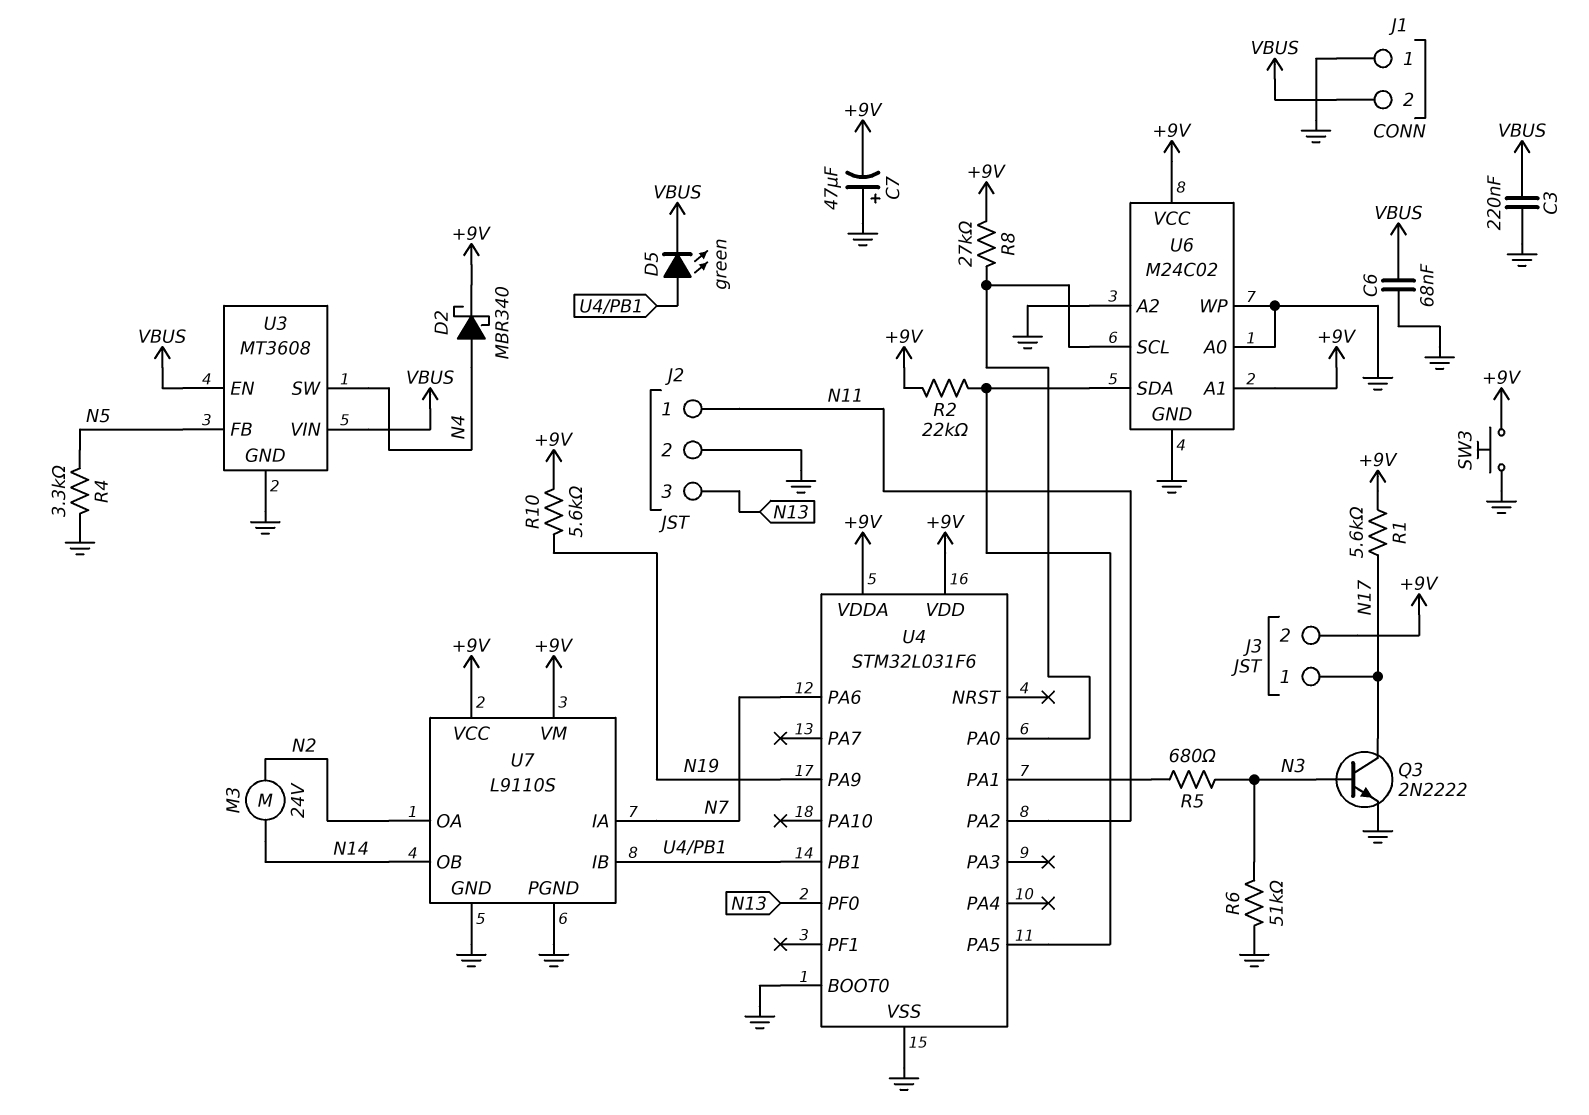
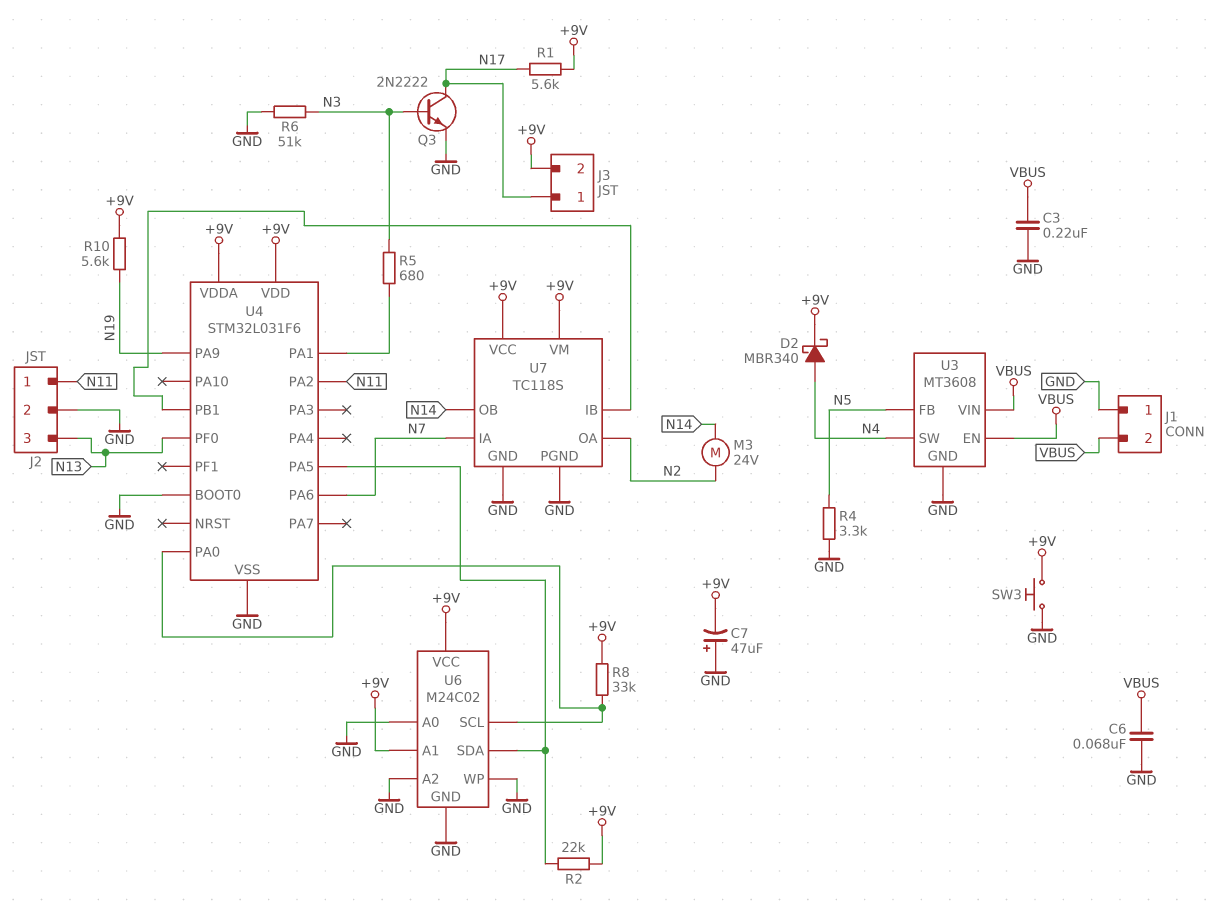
D5: LED green (A U4/PB1, K VBUS) -> none
R8: 27k (+9V, U4/PA0) -> 33k (+9V, U4/PA0)
U7: L9110S -> TC118S

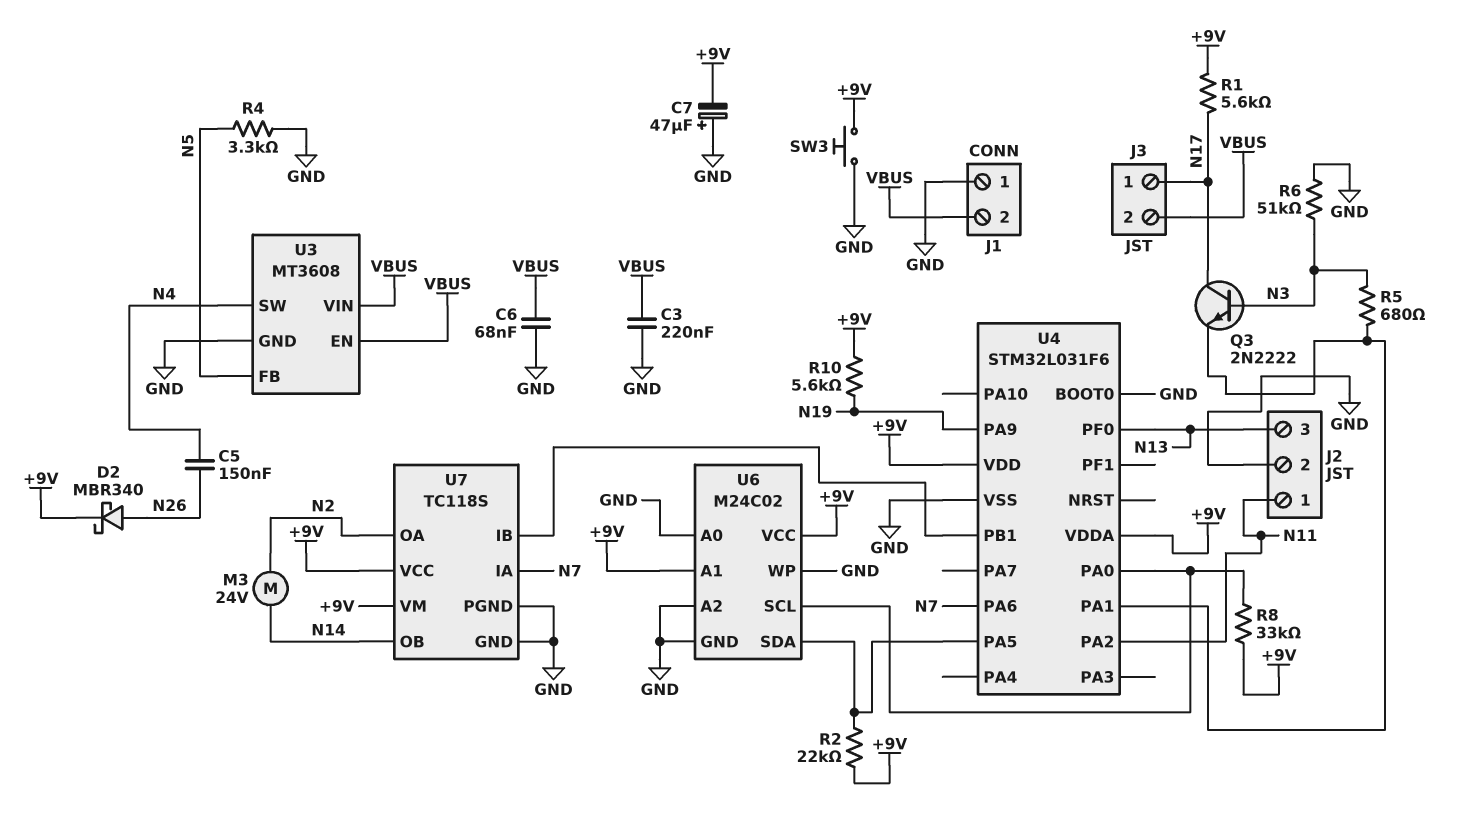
C5: none -> 150nF (N4, N26)
D2: schottky MBR340 (A N4, K +9V) -> schottky MBR340 (A N26, K +9V)
J3 pin 2: +9V -> VBUS
Q3: NPN 2N2222 (B N3, C N17, E GND) -> NPN 2N2222 (B N3, C N17, E U4/PA1)

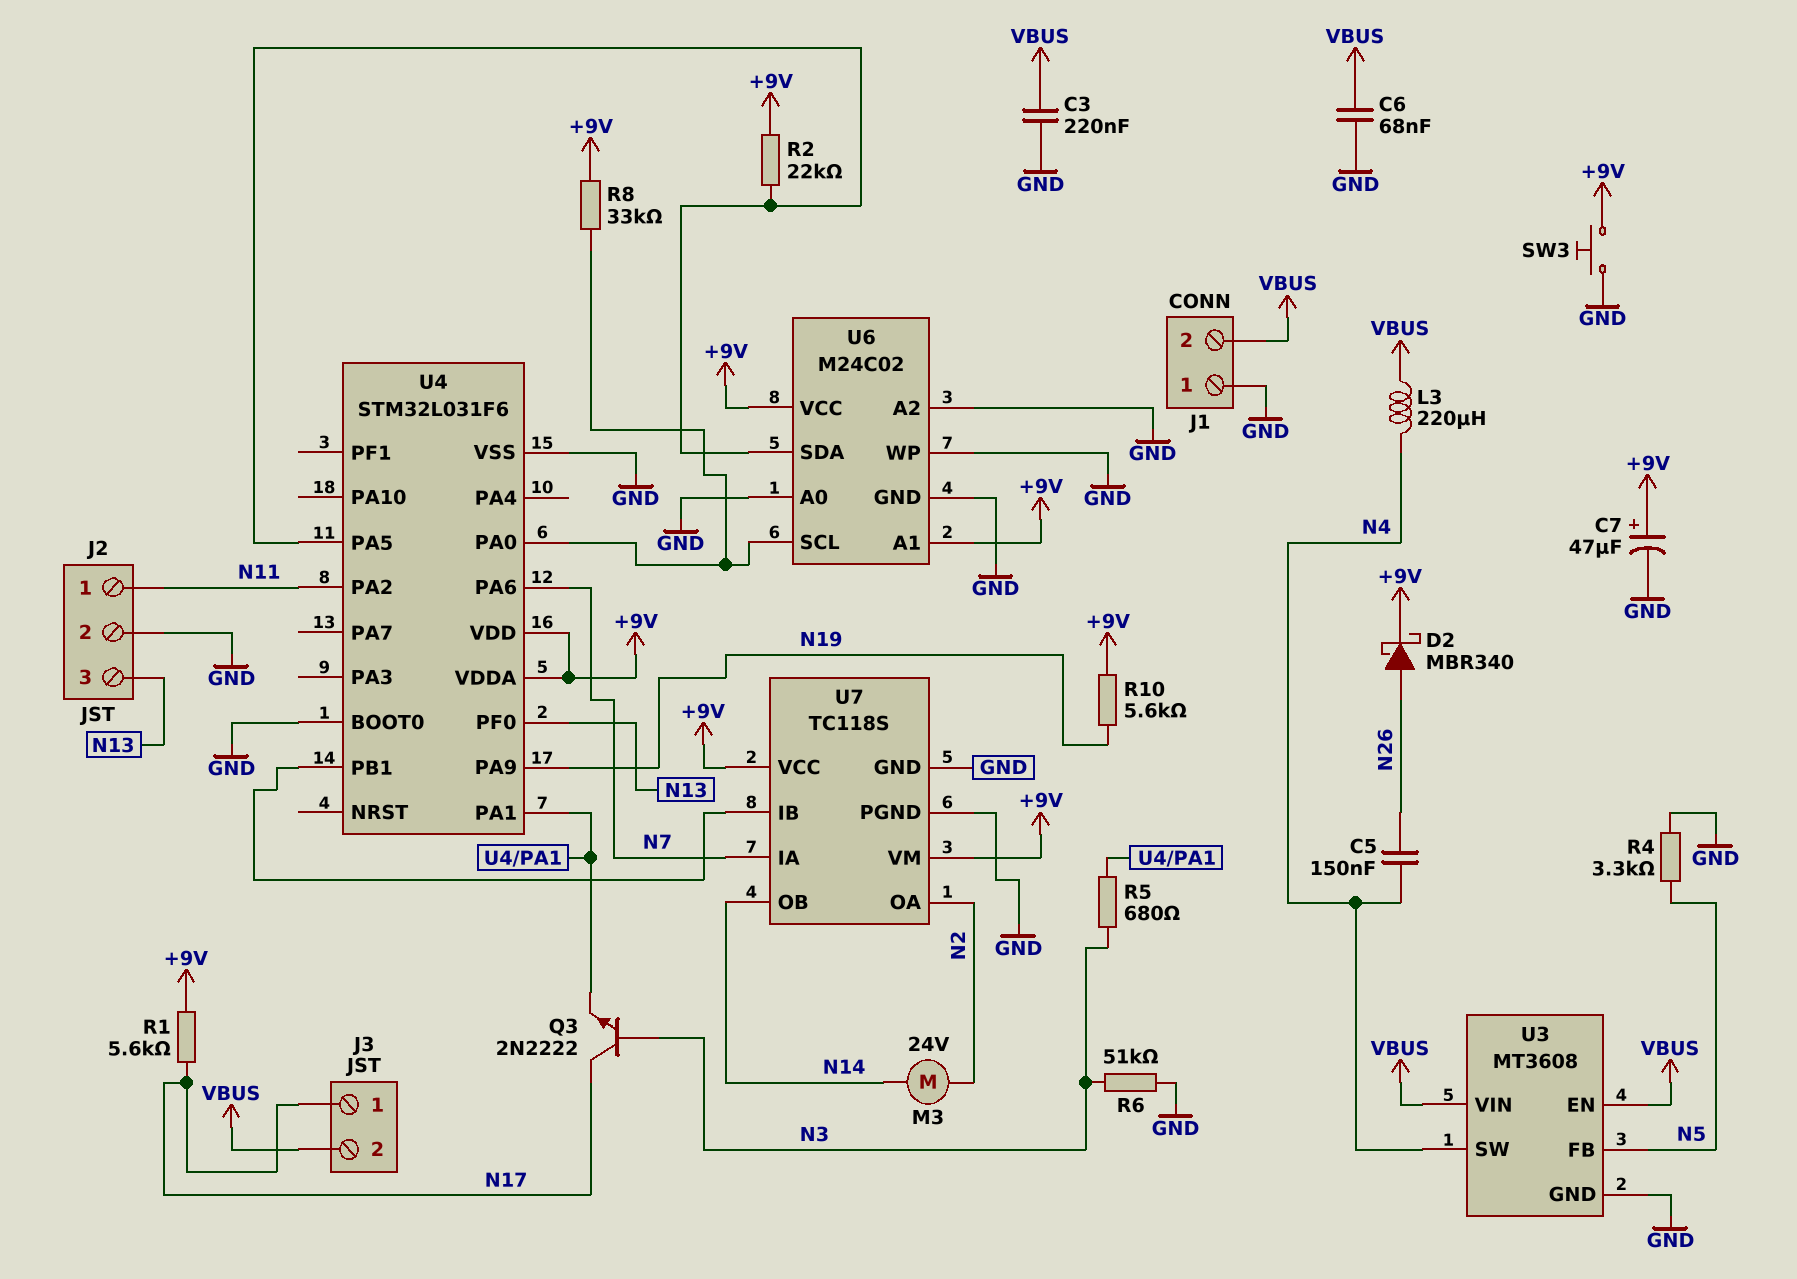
C7: 47uF (plus GND, minus +9V) -> 47uF (plus +9V, minus GND)
L3: none -> 220uH (N4, VBUS)

